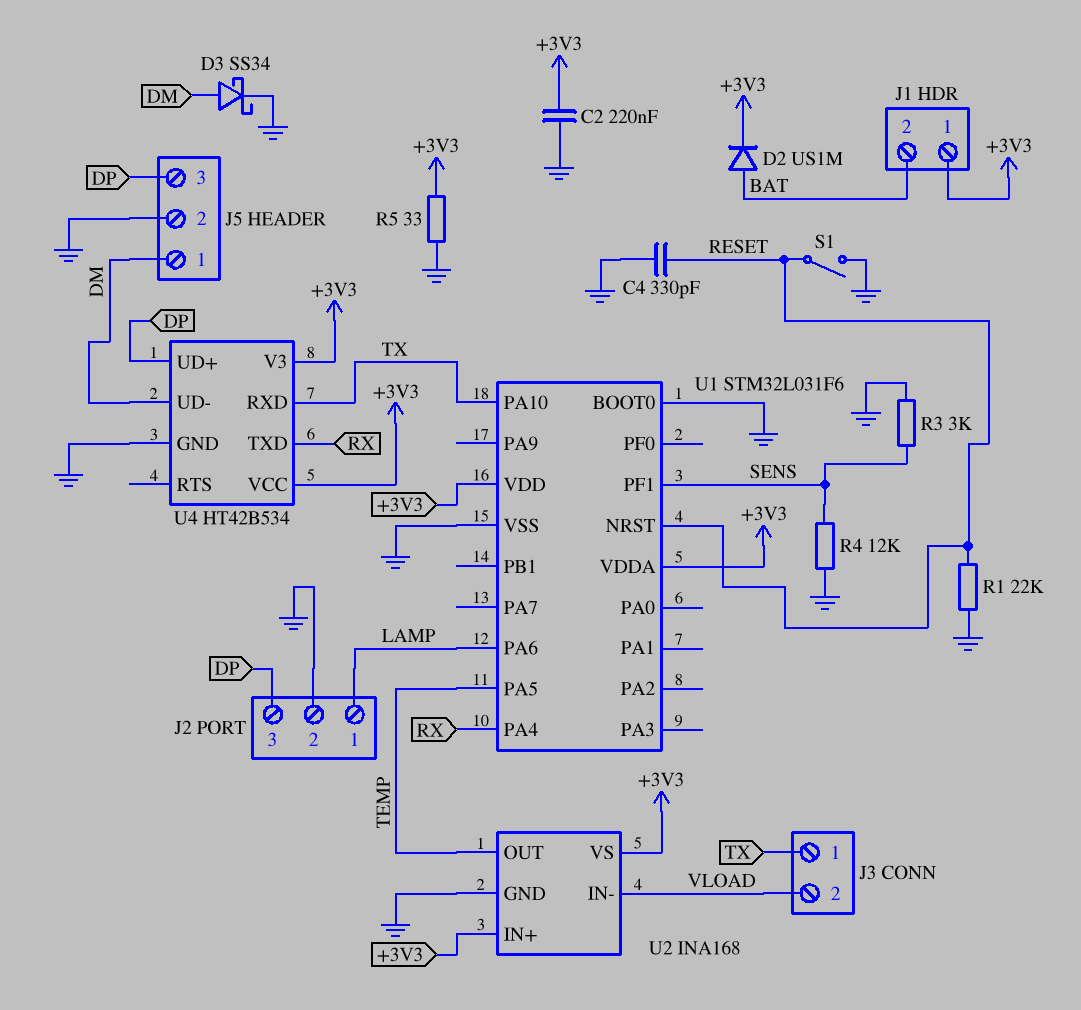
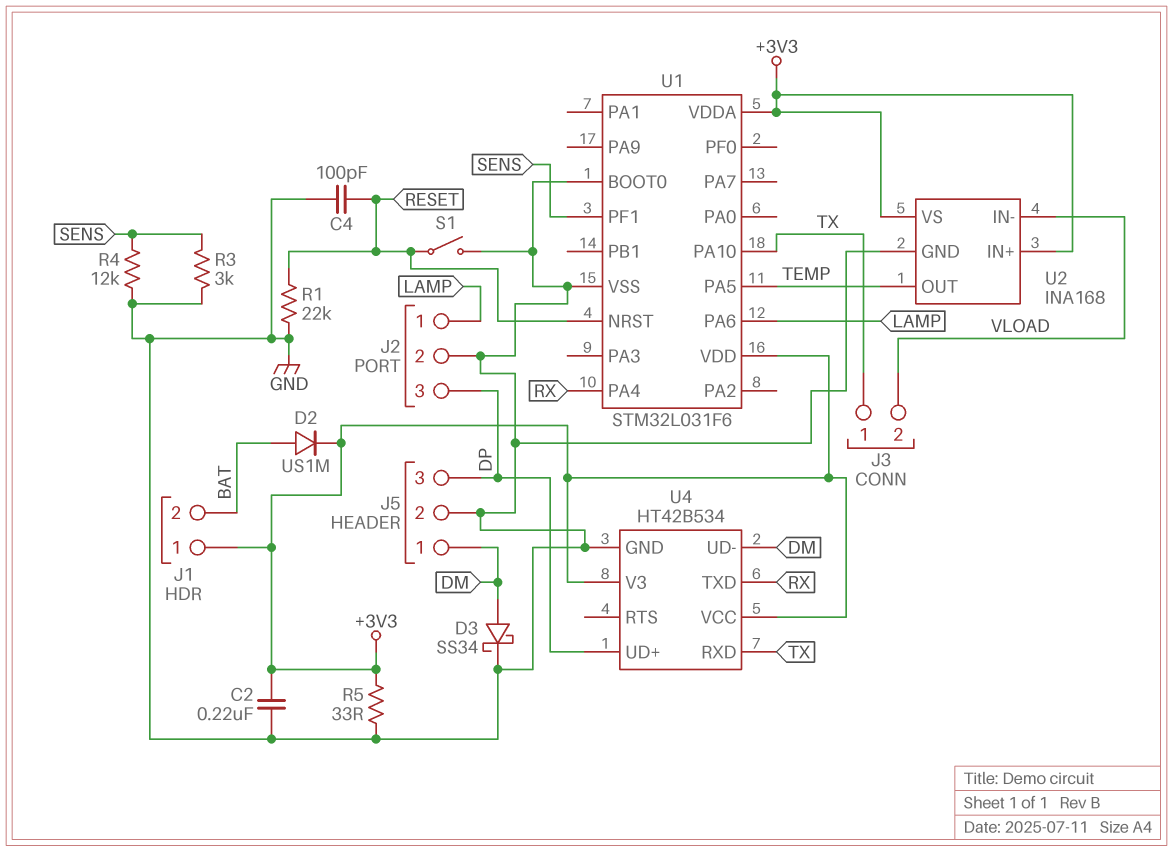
C4: 330pF (GND, RESET) -> 100pF (GND, RESET)

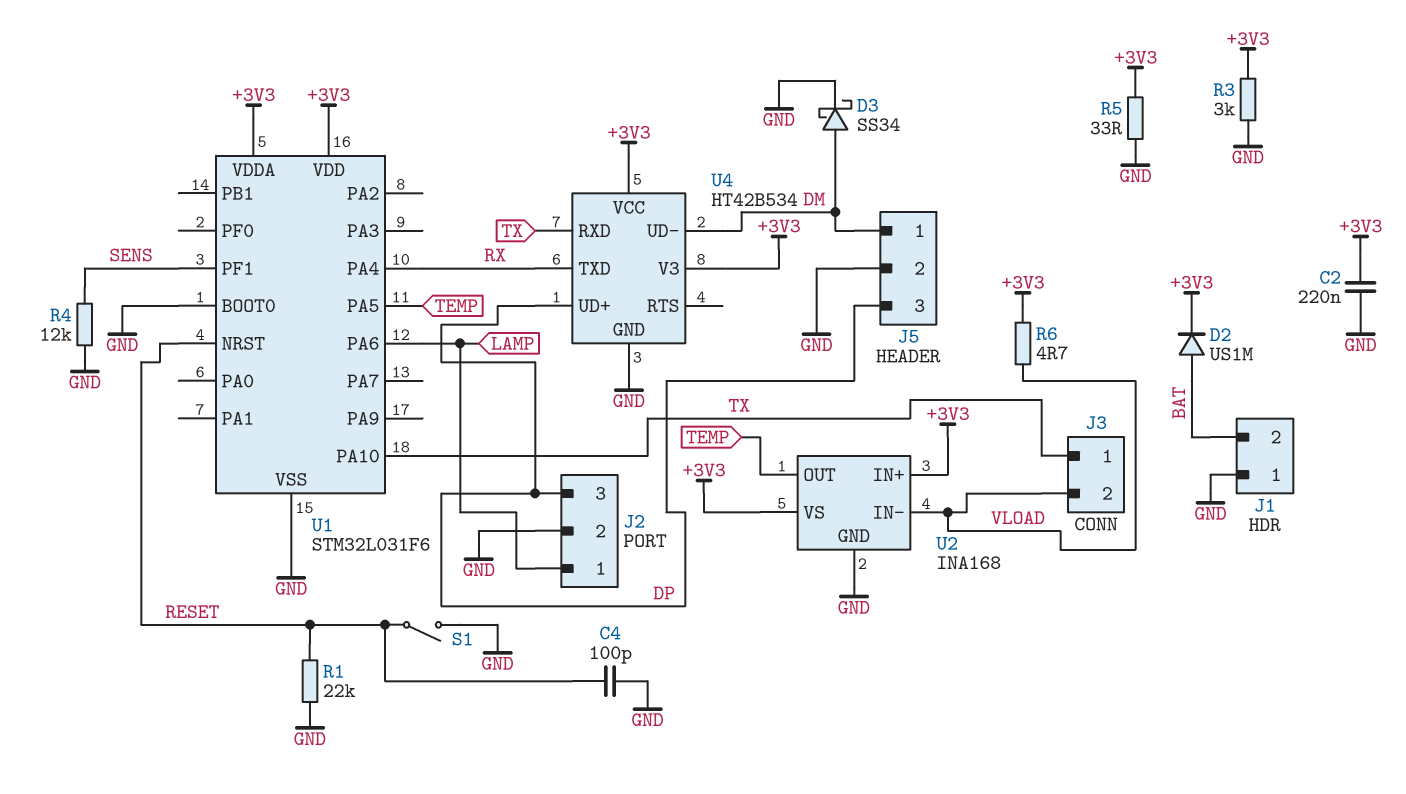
J1 pin 1: +3V3 -> GND
R3: 3k (GND, SENS) -> 3k (+3V3, GND)
R6: none -> 4.7 (+3V3, VLOAD)

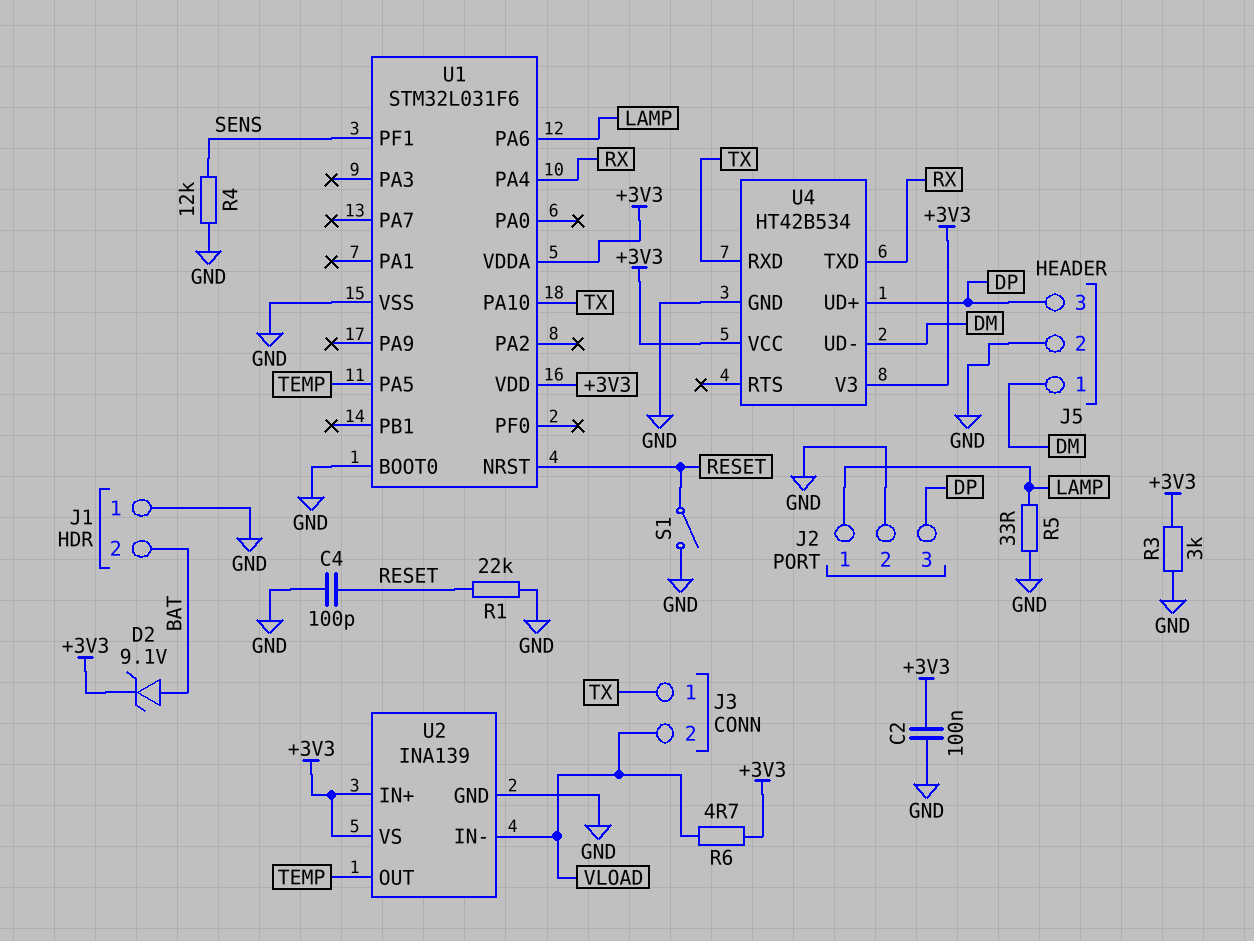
C2: 220nF (+3V3, GND) -> 100nF (+3V3, GND)
D2: diode US1M (A BAT, K +3V3) -> zener 9.1V (A BAT, K +3V3)
D3: schottky SS34 (A DM, K GND) -> none
R5: 33 (+3V3, GND) -> 33 (GND, LAMP)
U2: INA168 -> INA139

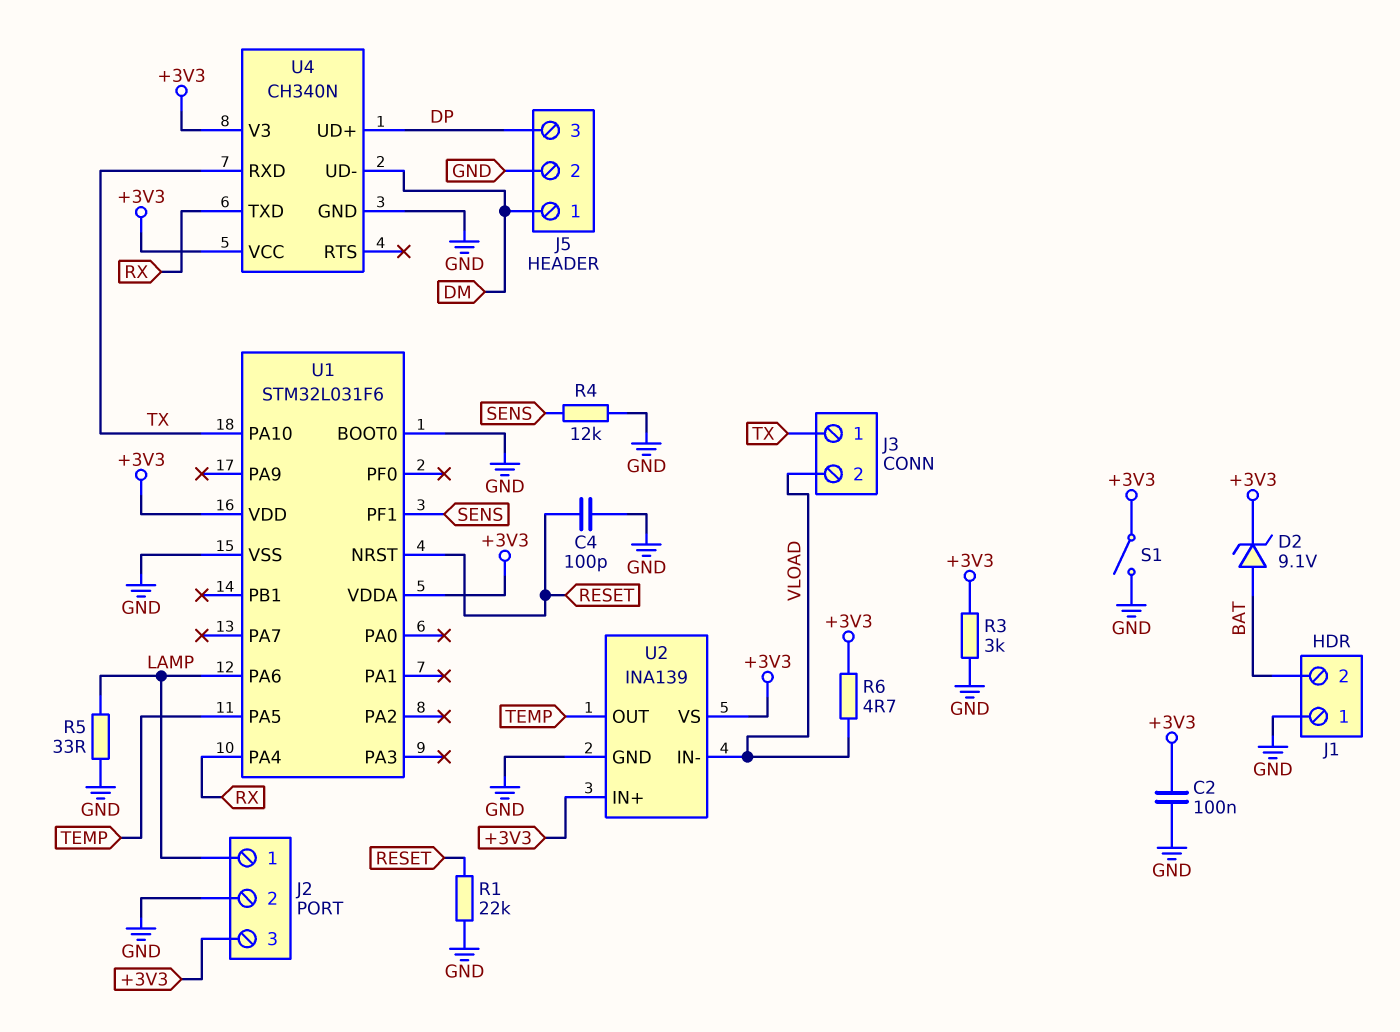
J2 pin 3: DP -> +3V3
S1: switch (GND, RESET) -> switch (+3V3, GND)
U4: HT42B534 -> CH340N

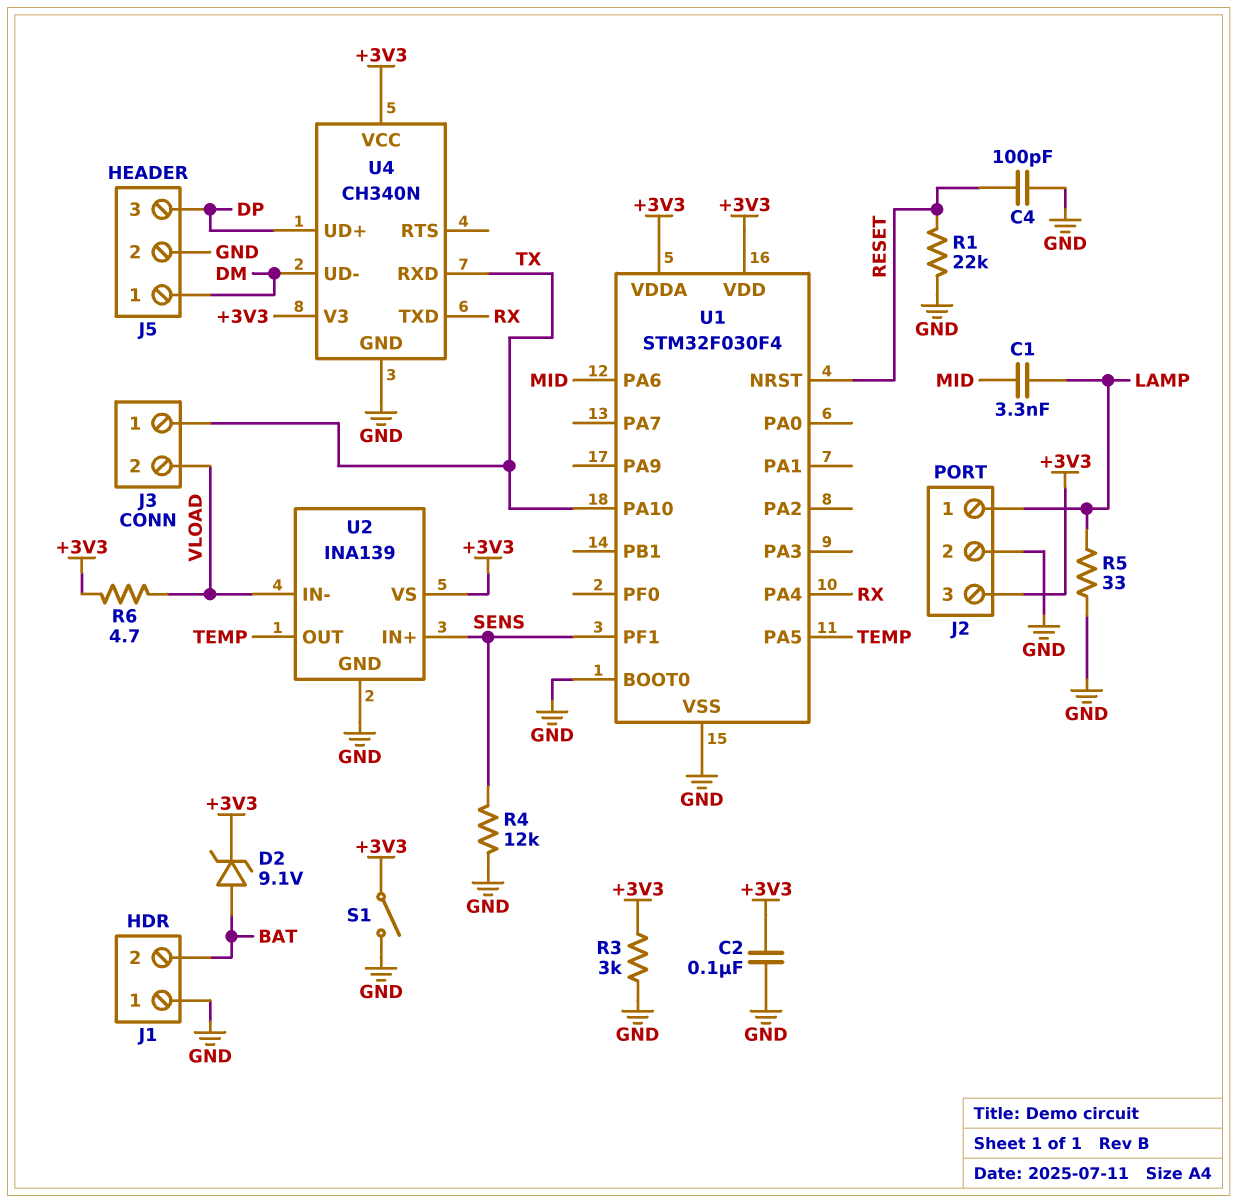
C1: none -> 3.3nF (LAMP, MID)
U1: STM32L031F6 -> STM32F030F4
U1 pin PA6: LAMP -> MID
U2 pin IN+: +3V3 -> SENS

